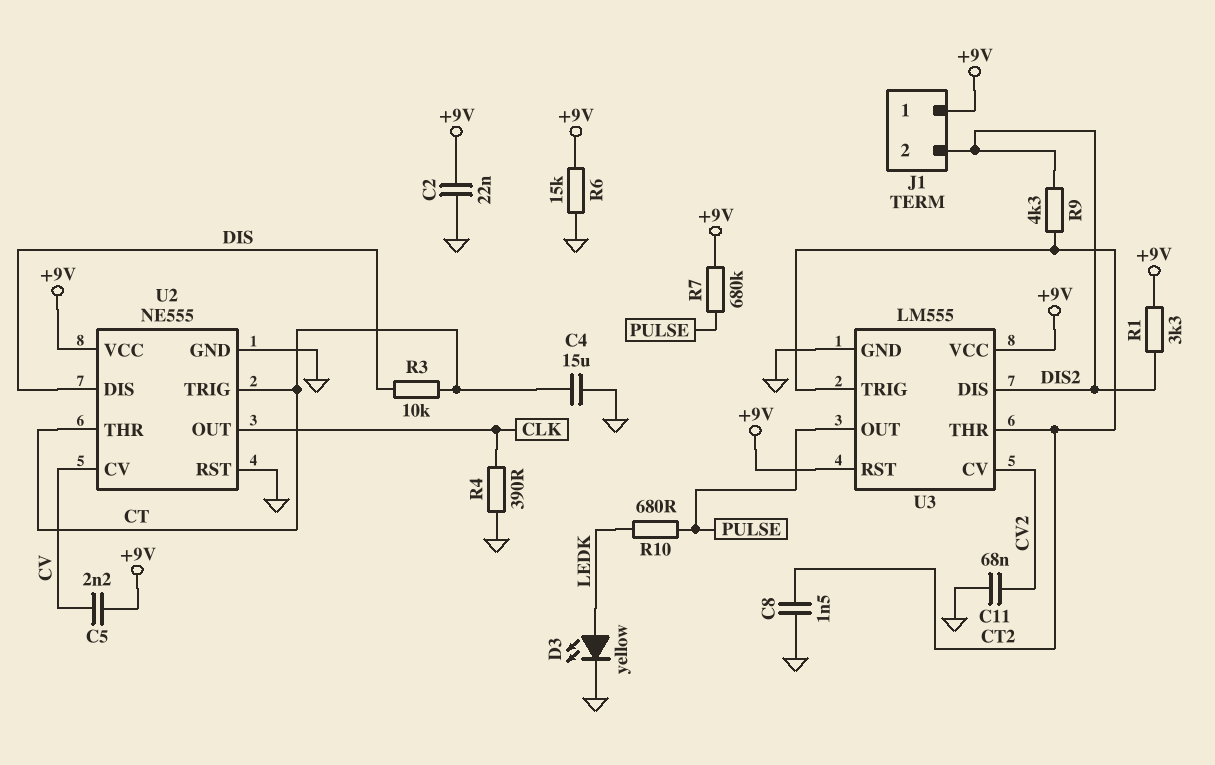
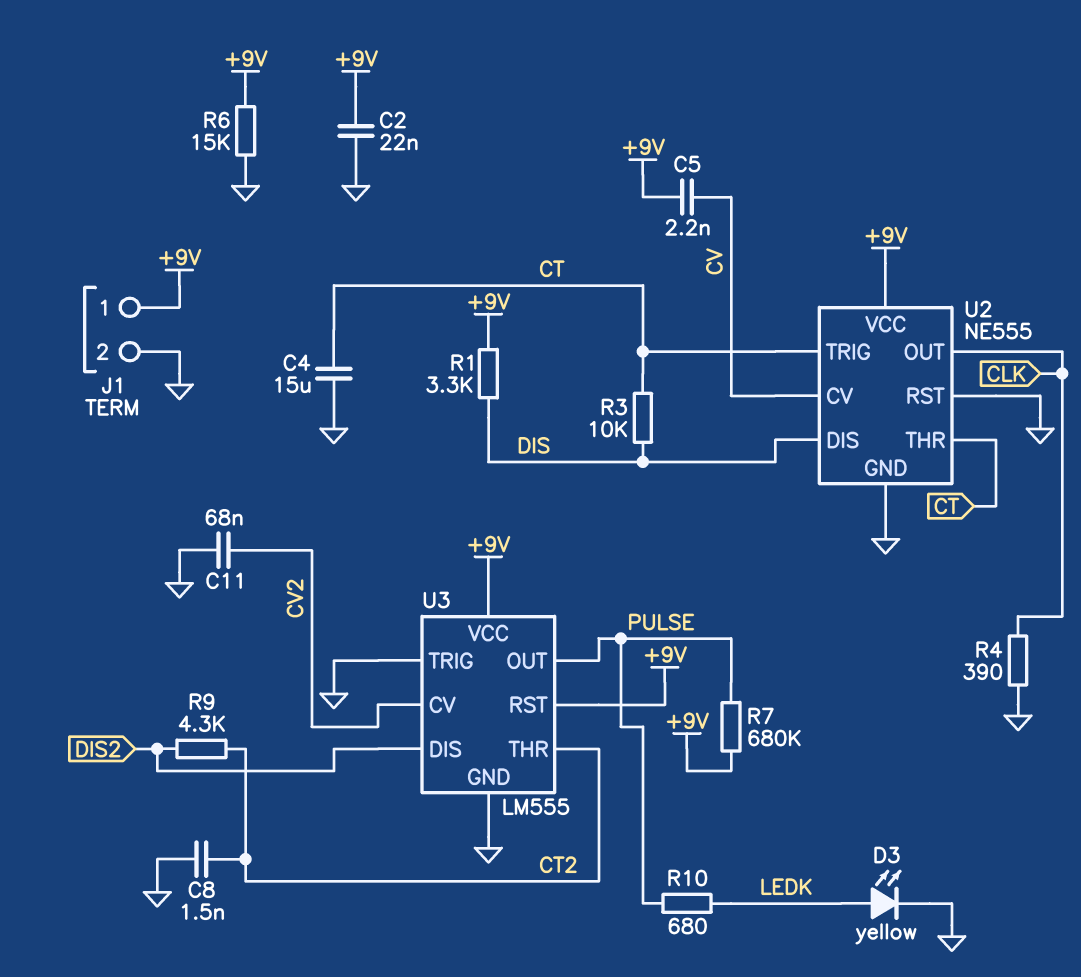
J1 pin 2: DIS2 -> GND
R1: 3.3k (+9V, DIS2) -> 3.3k (+9V, DIS)
U3 pin TRIG: CT2 -> GND

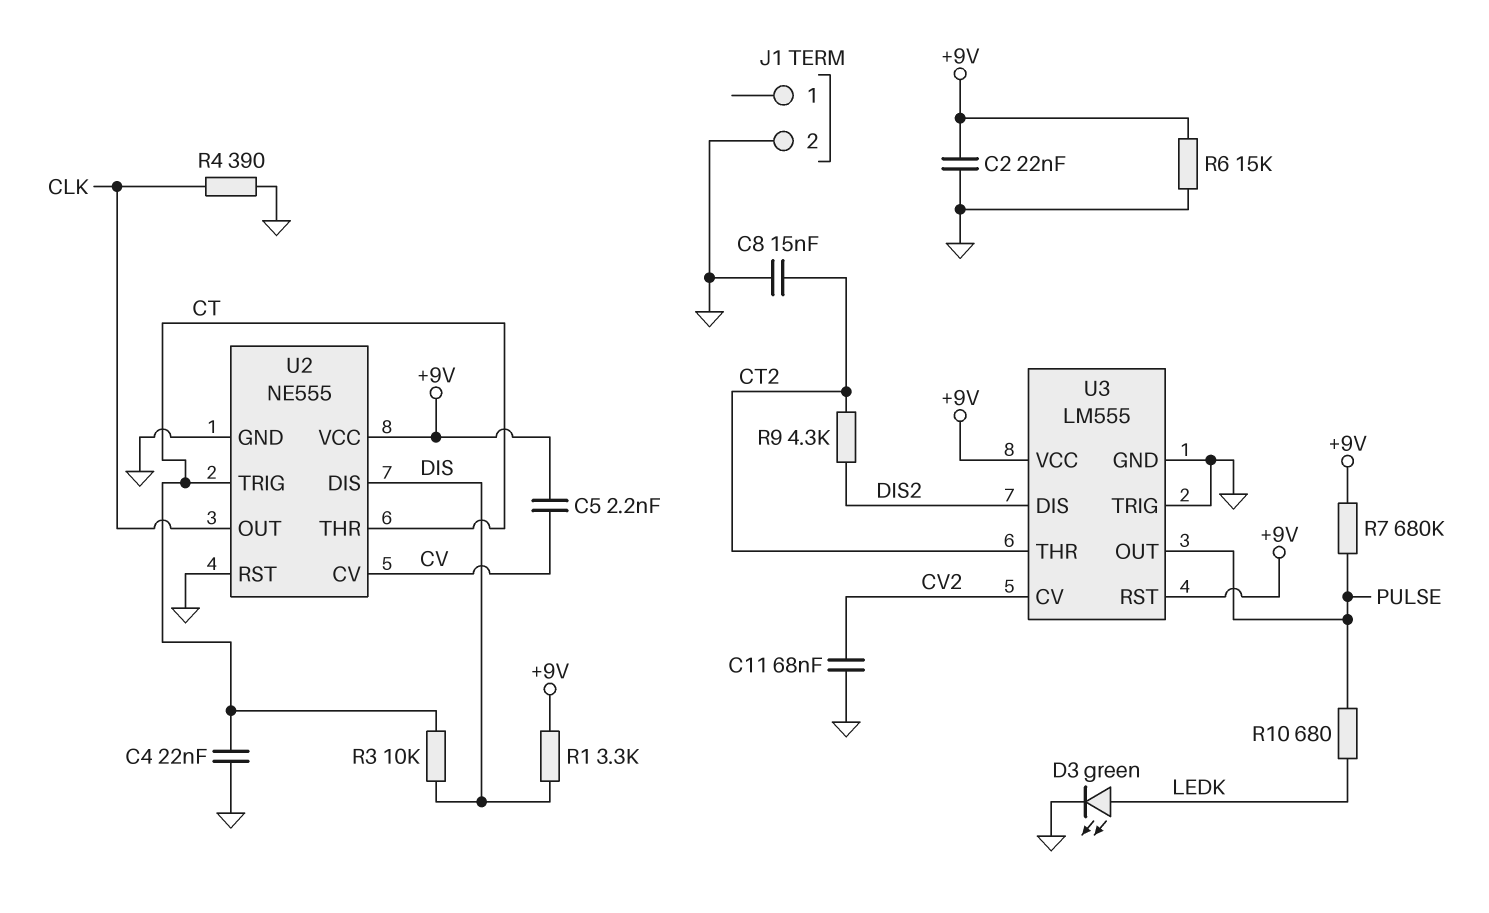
C4: 15uF (CT, GND) -> 22nF (CT, GND)
C8: 1.5nF (CT2, GND) -> 15nF (CT2, GND)
D3: LED yellow (A LEDK, K GND) -> LED green (A LEDK, K GND)
J1 pin 1: +9V -> none

